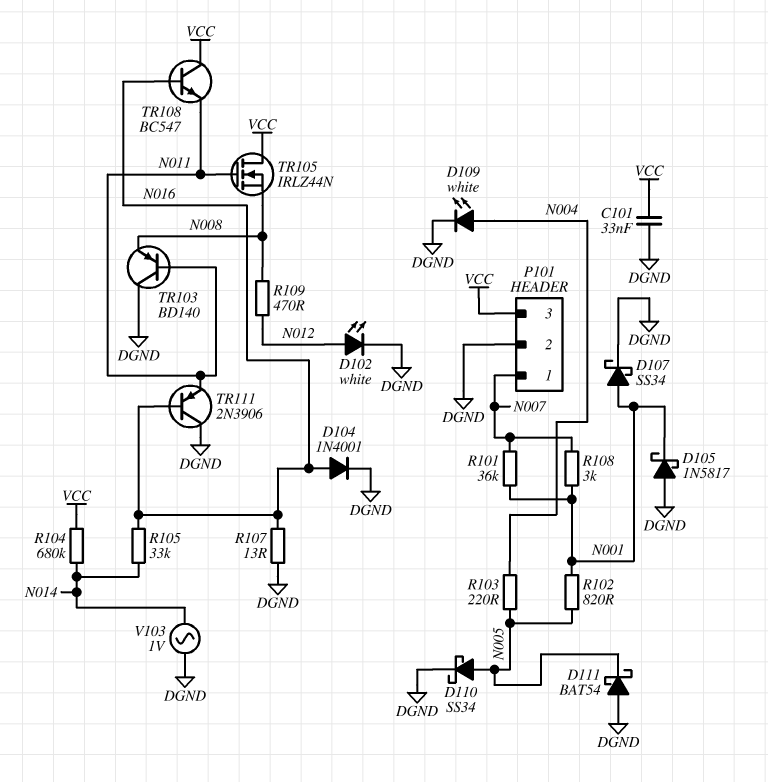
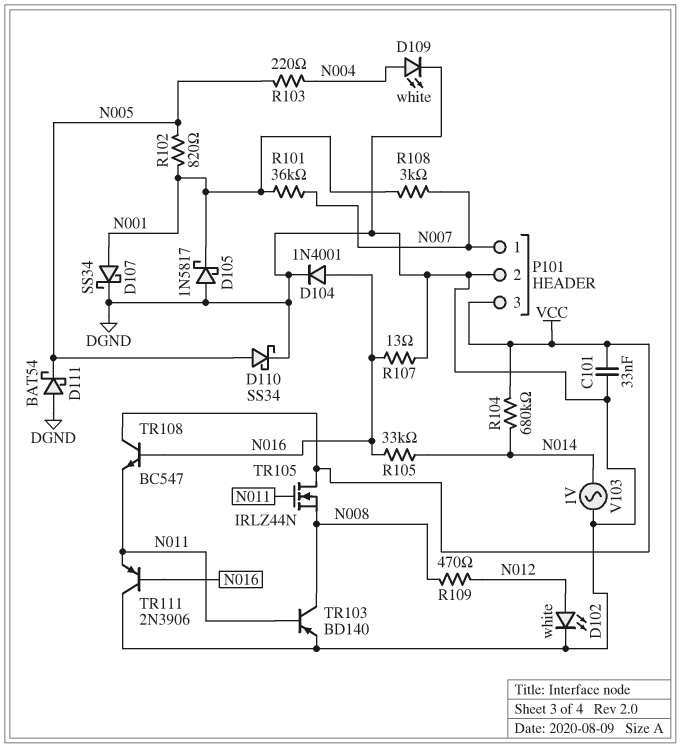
TR103: PNP BD140 (B N011, C DGND, E N008) -> PNP BD140 (B N011, C N008, E DGND)

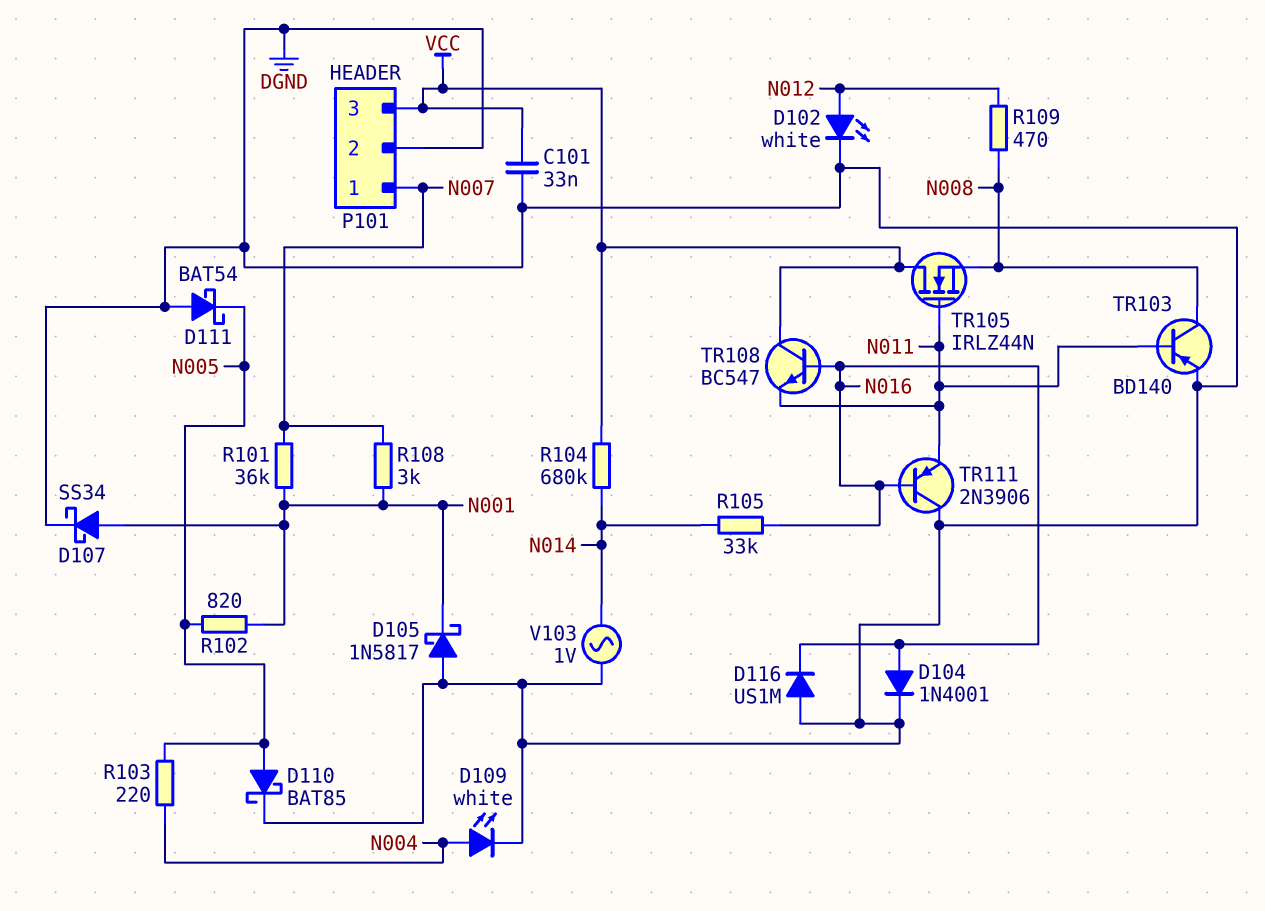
D110: schottky SS34 (A N005, K DGND) -> schottky BAT85 (A N005, K DGND)
D116: none -> diode US1M (A DGND, K N016)
R107: 13 (DGND, N016) -> none

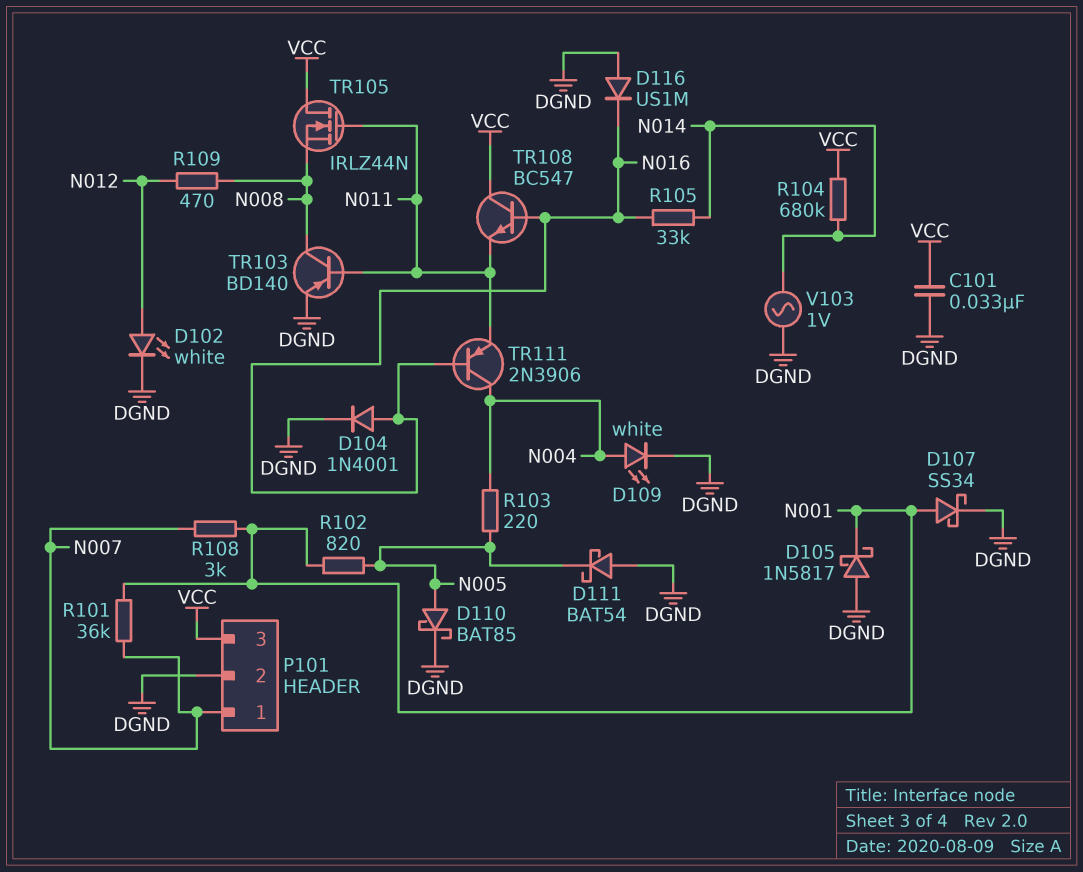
TR111: PNP 2N3906 (B N016, C DGND, E N011) -> PNP 2N3906 (B N016, C N004, E N011)

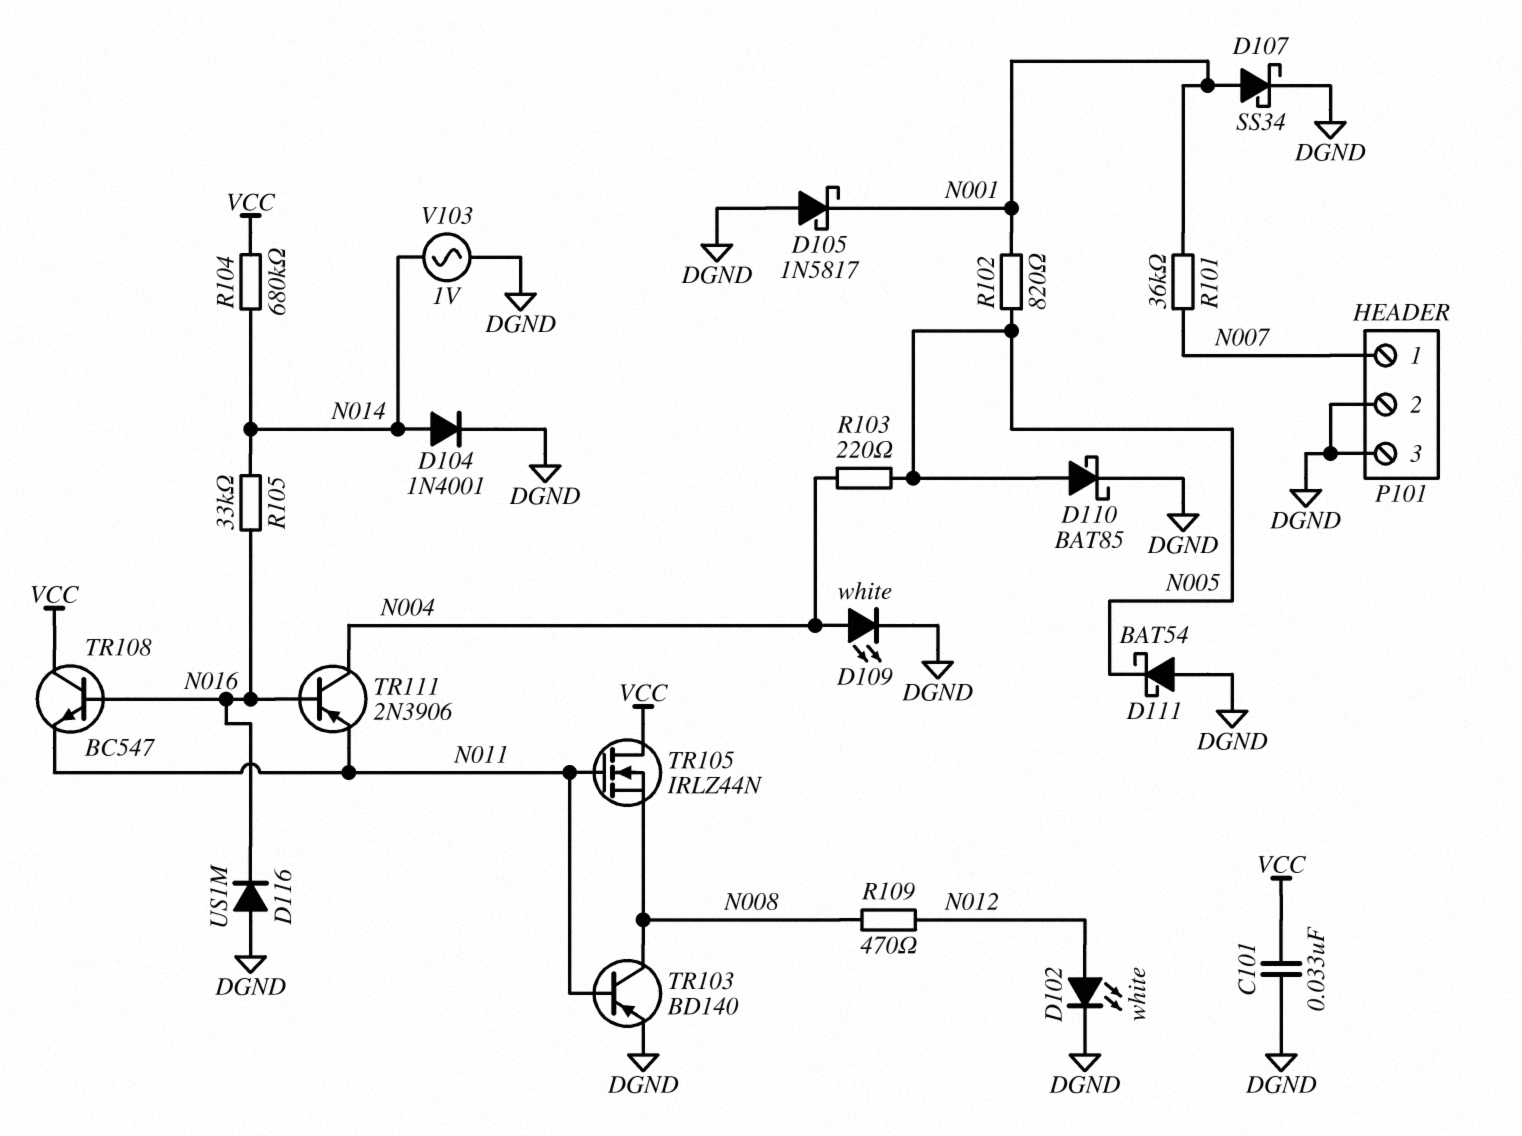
D104: diode 1N4001 (A N016, K DGND) -> diode 1N4001 (A N014, K DGND)
P101 pin 3: VCC -> DGND
R108: 3k (N001, N007) -> none

